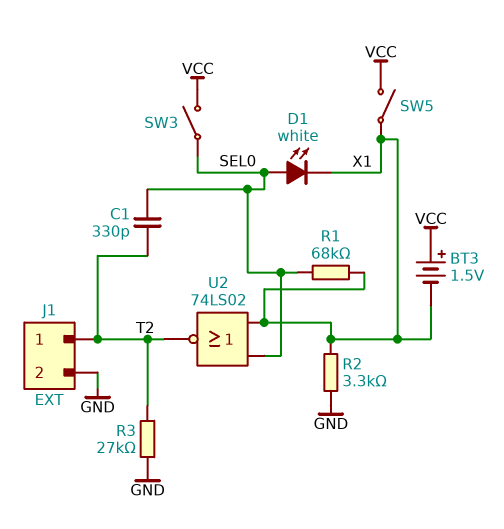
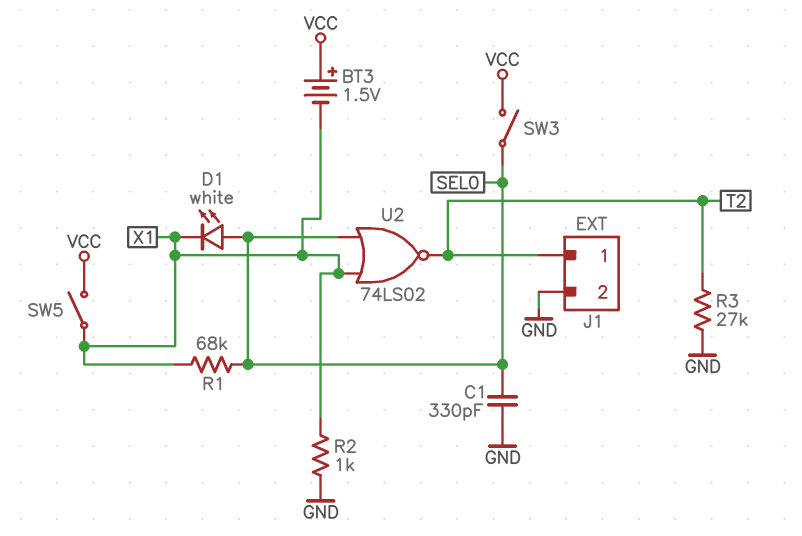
C1: 330pF (SEL0, T2) -> 330pF (GND, SEL0)
R2: 3.3k (GND, X1) -> 1k (GND, X1)

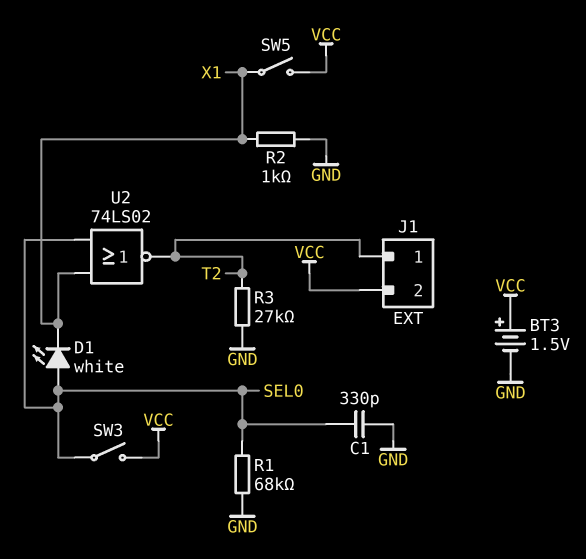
BT3: 1.5V (plus VCC, minus X1) -> 1.5V (plus VCC, minus GND)
J1 pin 2: GND -> VCC
R1: 68k (SEL0, X1) -> 68k (GND, SEL0)

